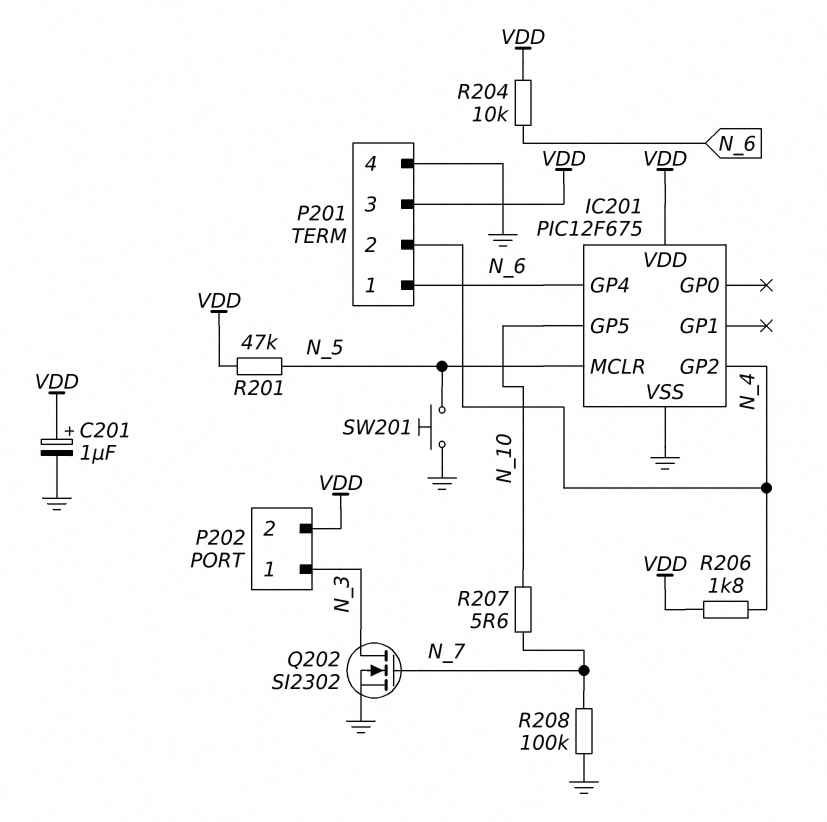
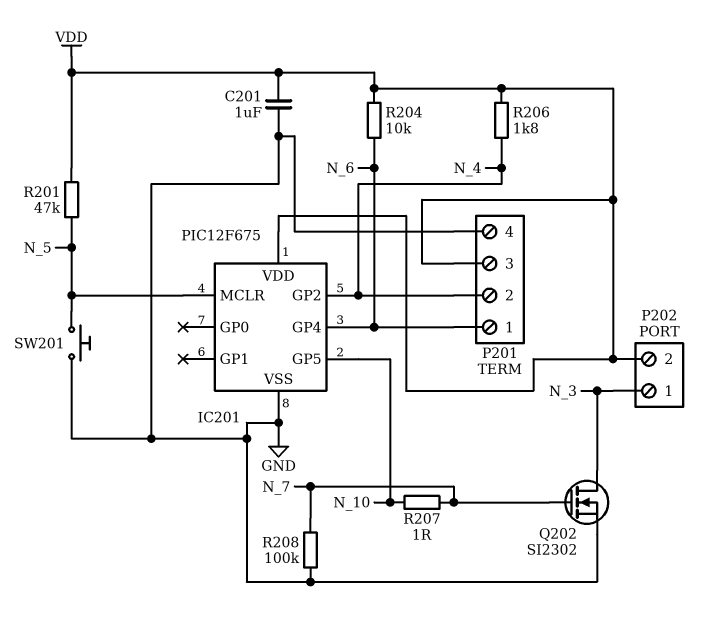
C201: 1uF (plus VDD, minus GND) -> 1uF (GND, VDD)
R207: 5.6 (N_7, N_10) -> 1 (N_7, N_10)

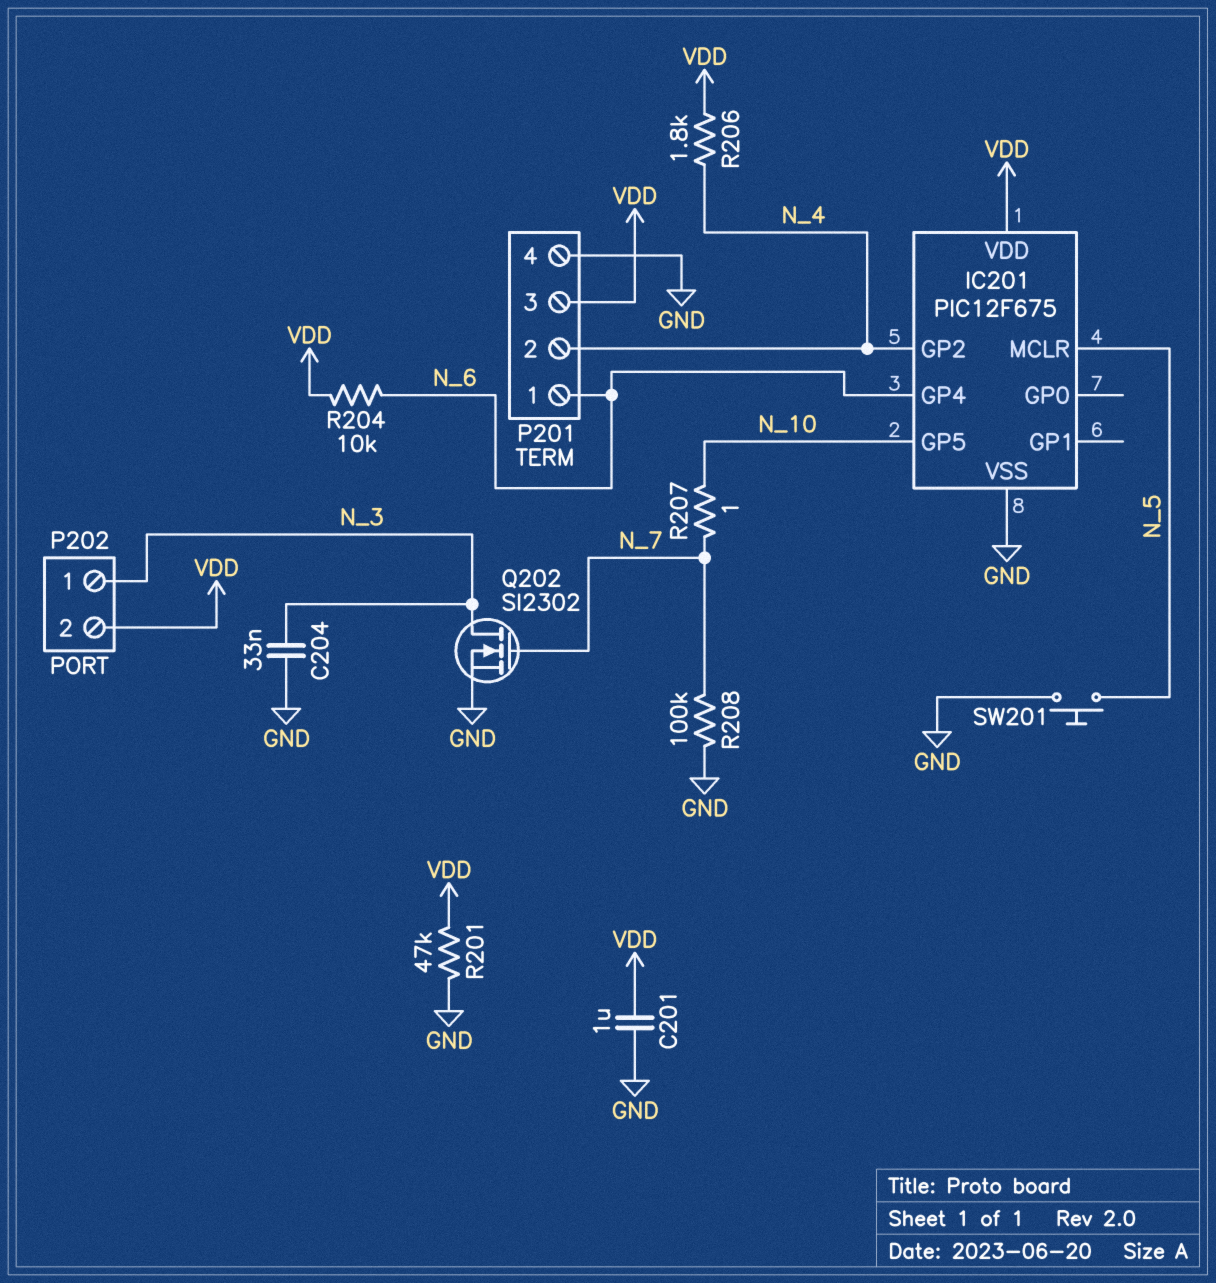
C204: none -> 33nF (GND, N_3)
R201: 47k (N_5, VDD) -> 47k (GND, VDD)

